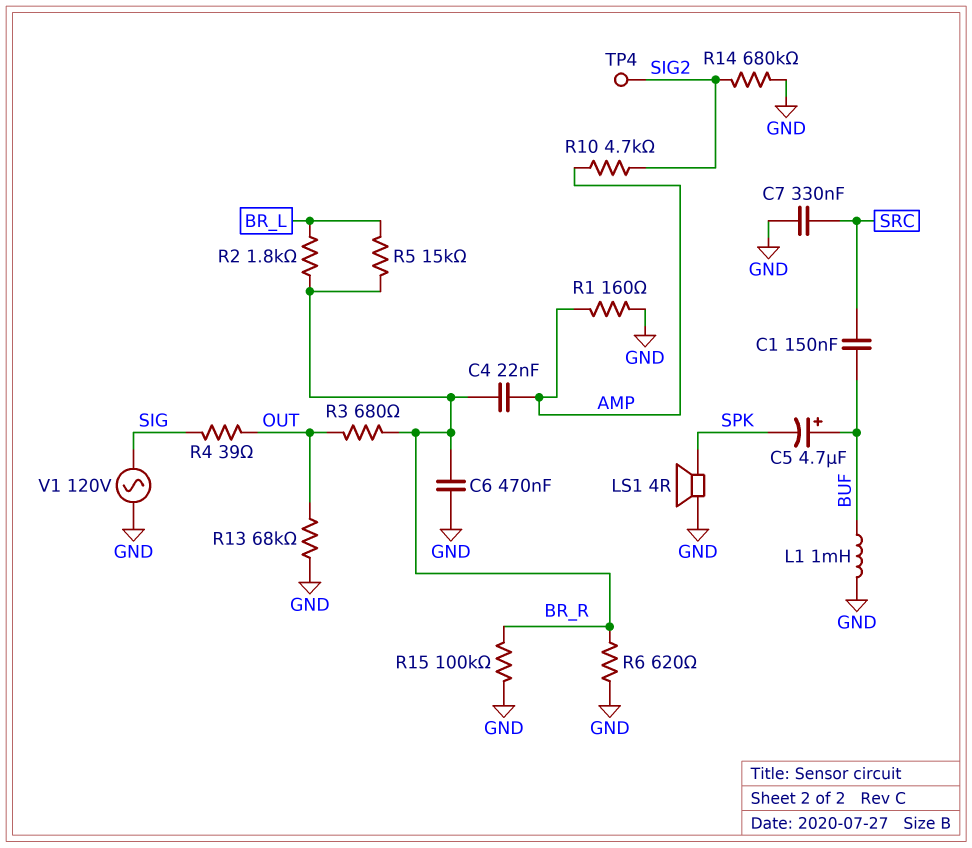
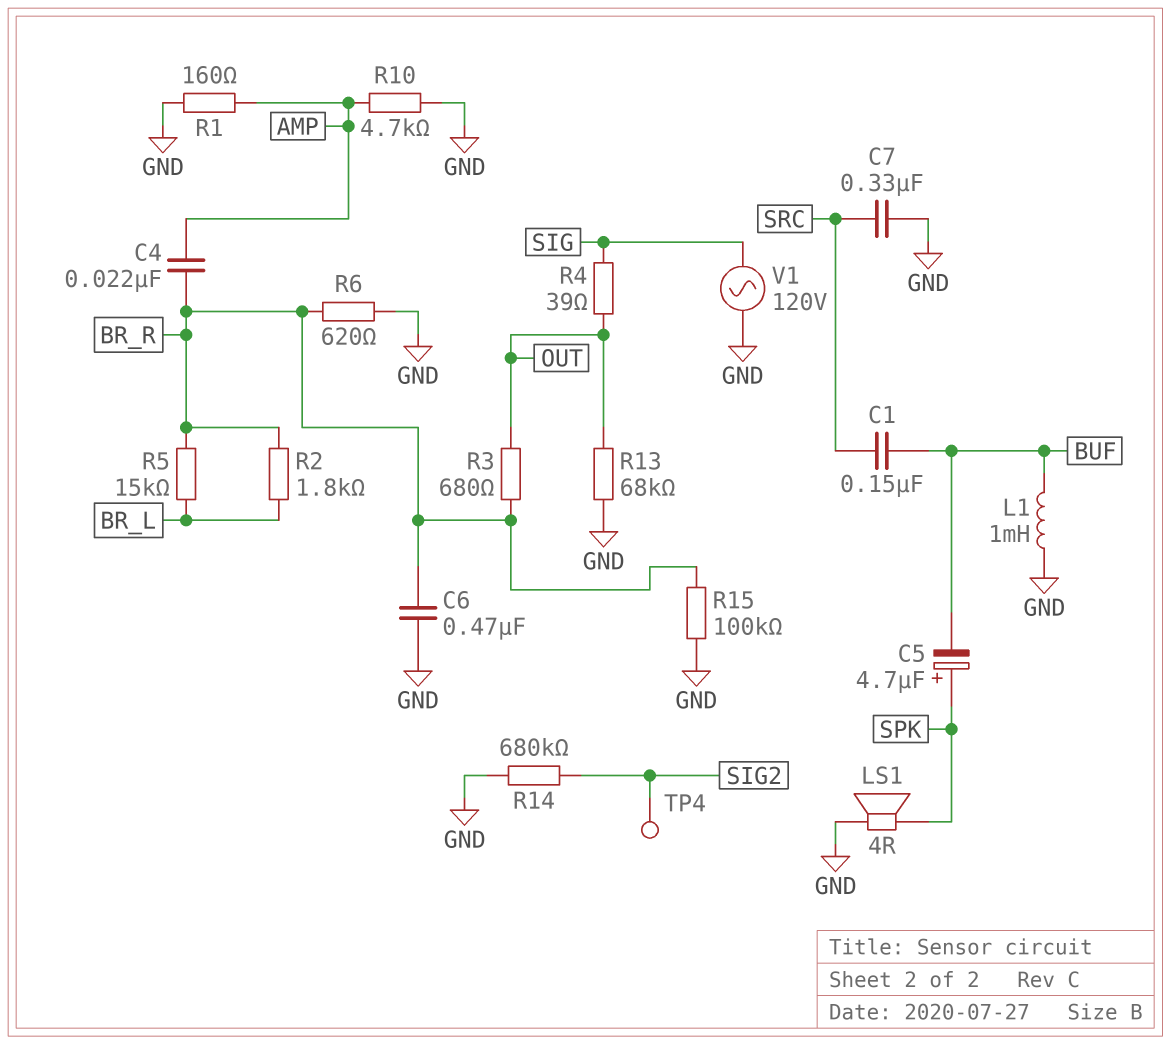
C5: 4.7uF (plus BUF, minus SPK) -> 4.7uF (plus SPK, minus BUF)
R10: 4.7k (AMP, SIG2) -> 4.7k (AMP, GND)

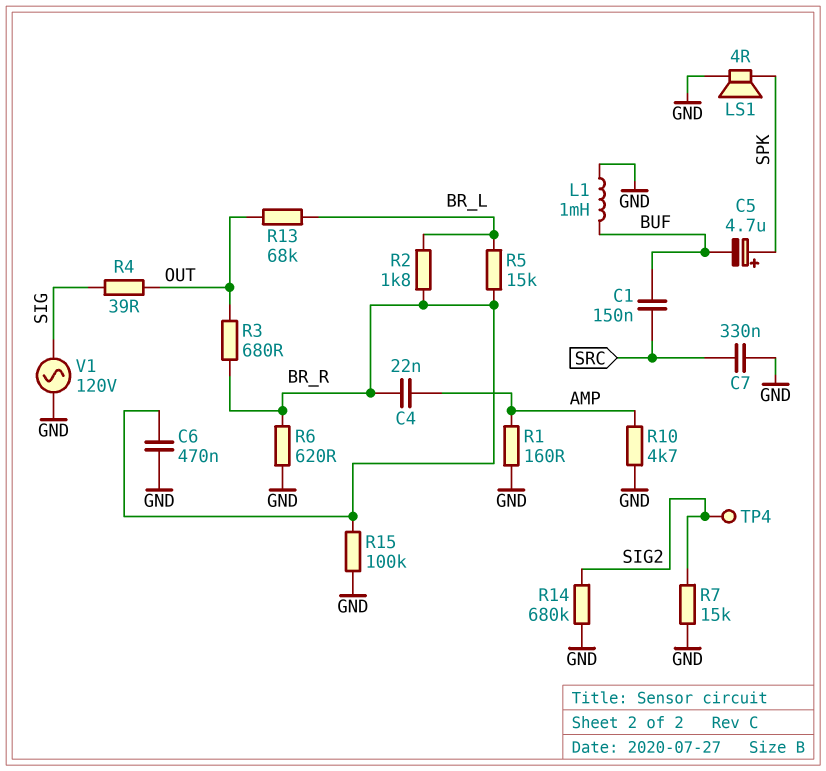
R7: none -> 15k (GND, SIG2)
R13: 68k (GND, OUT) -> 68k (BR_L, OUT)

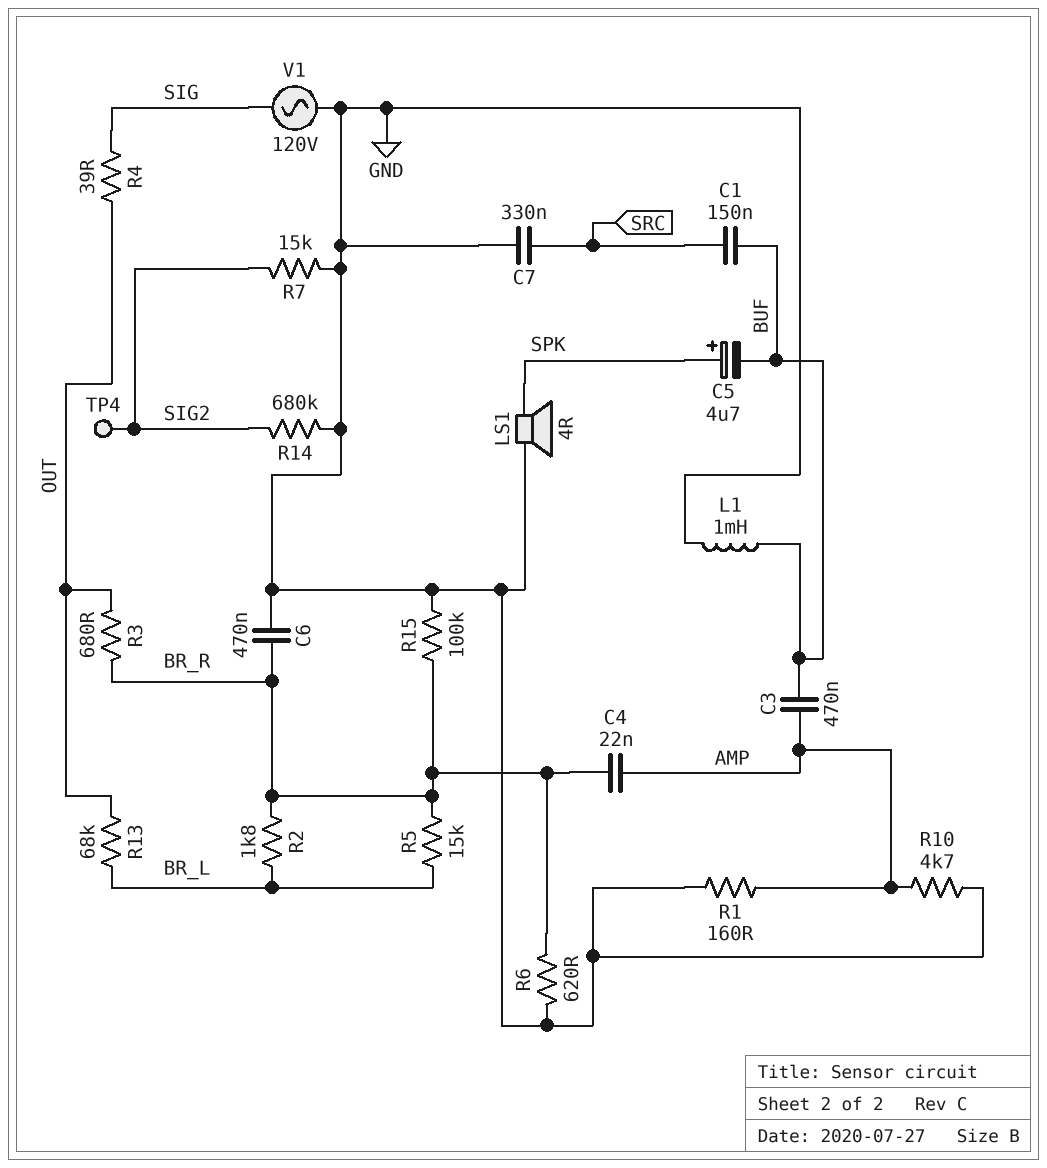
C3: none -> 470nF (AMP, BUF)

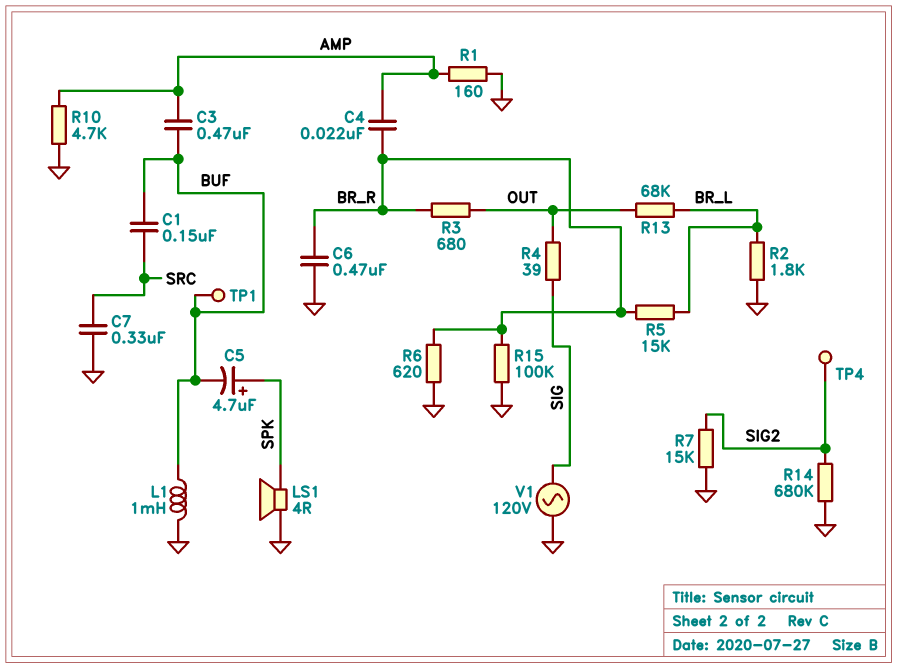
R2: 1.8k (BR_L, BR_R) -> 1.8k (BR_L, GND)
TP1: none -> test point (BUF)

